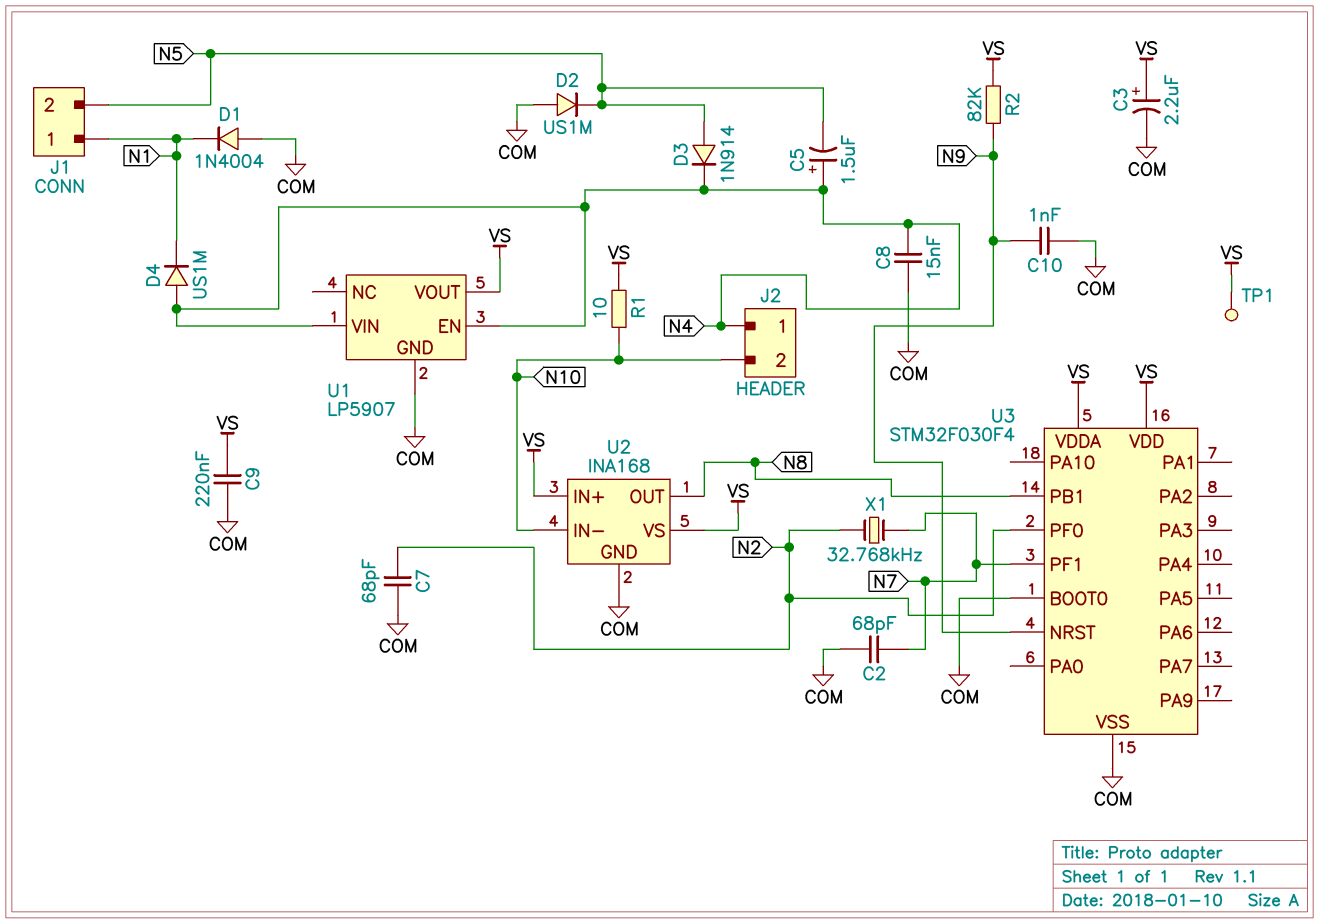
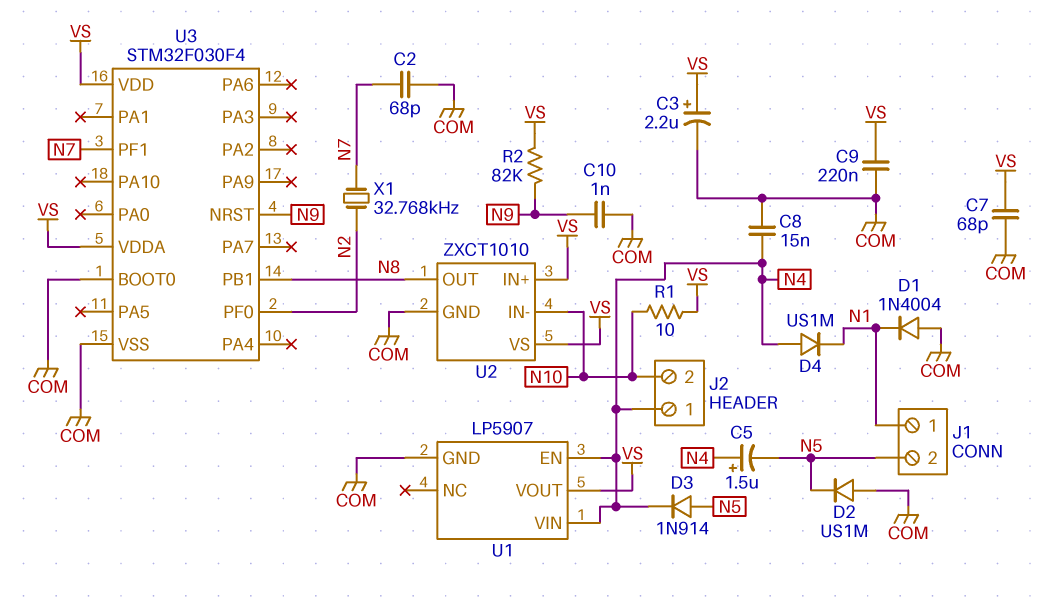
C7: 68pF (COM, N2) -> 68pF (COM, VS)
TP1: test point (VS) -> none
U2: INA168 -> ZXCT1010

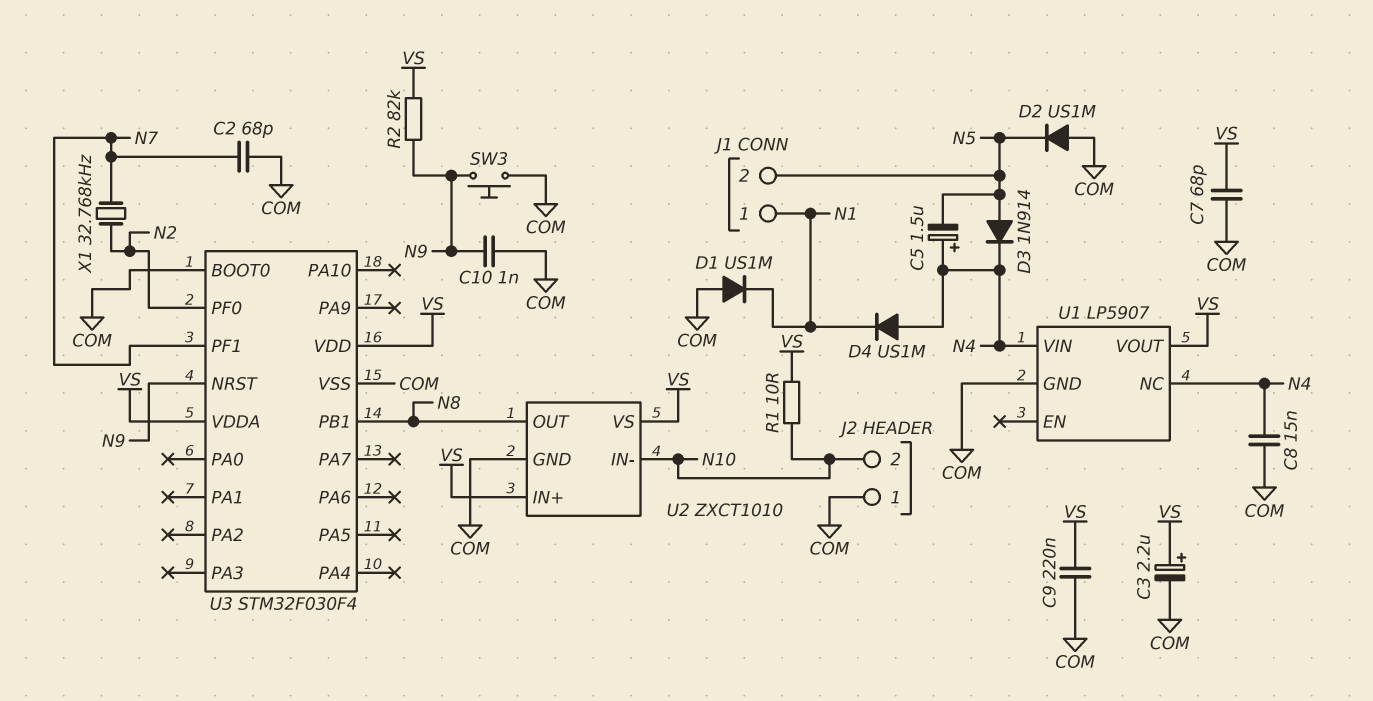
D1: diode 1N4004 (A COM, K N1) -> diode US1M (A COM, K N1)
J2 pin 1: N4 -> COM
SW3: none -> button (COM, N9)
U1 pin EN: N4 -> none
U1 pin NC: none -> N4

